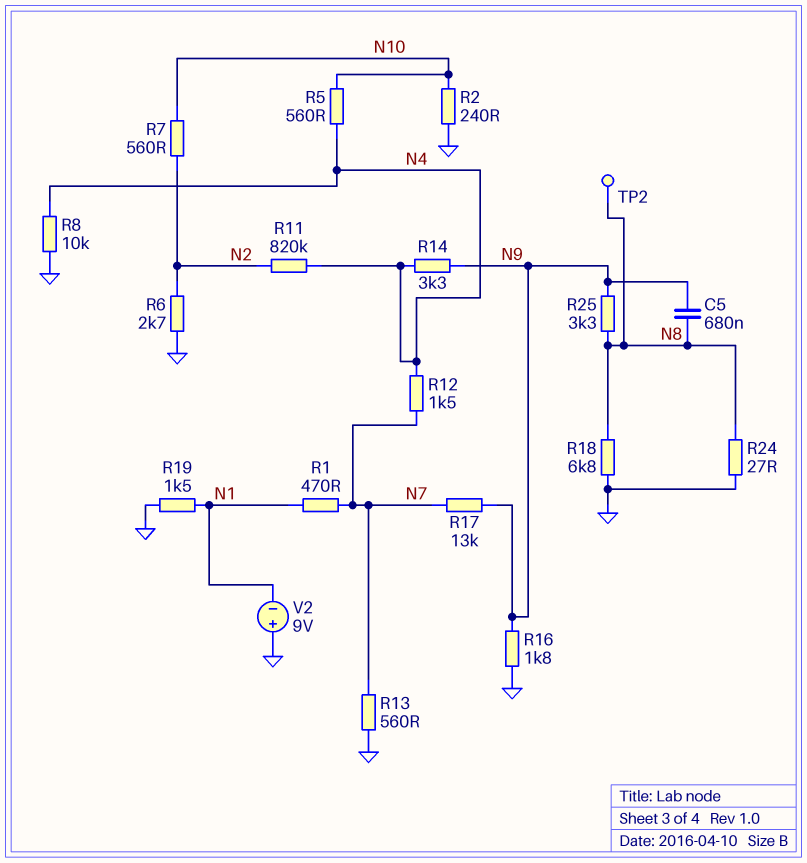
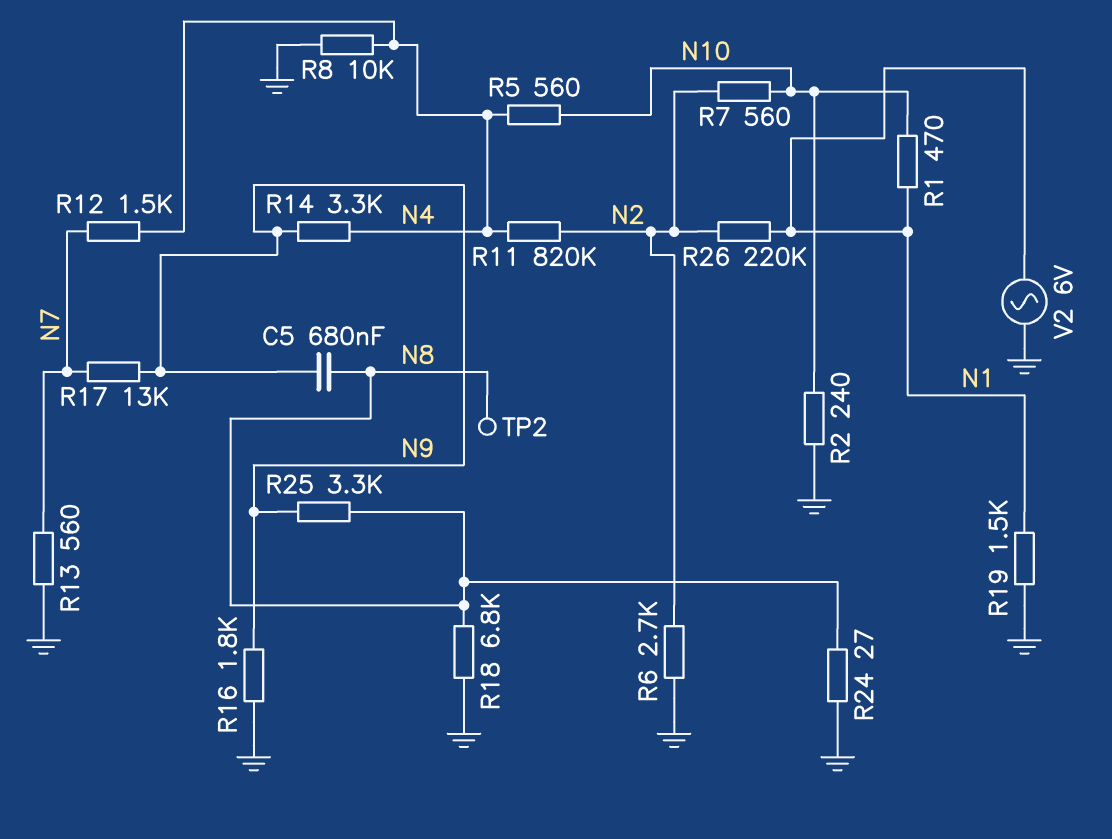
R1: 470 (N1, N7) -> 470 (N1, N10)
R26: none -> 220k (N1, N2)
V2: 9V (plus GND, minus N1) -> AC 6V (GND, N1)

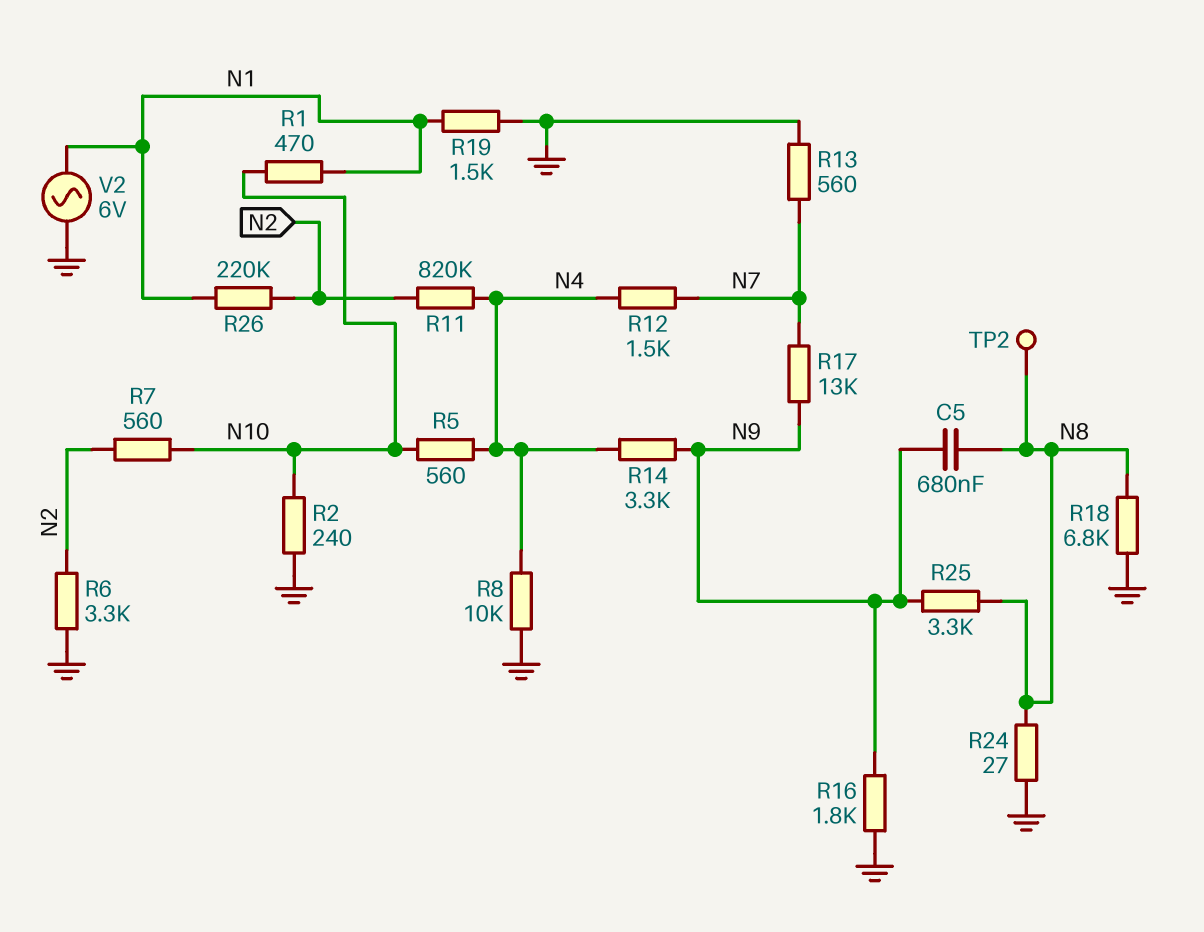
R6: 2.7k (GND, N2) -> 3.3k (GND, N2)

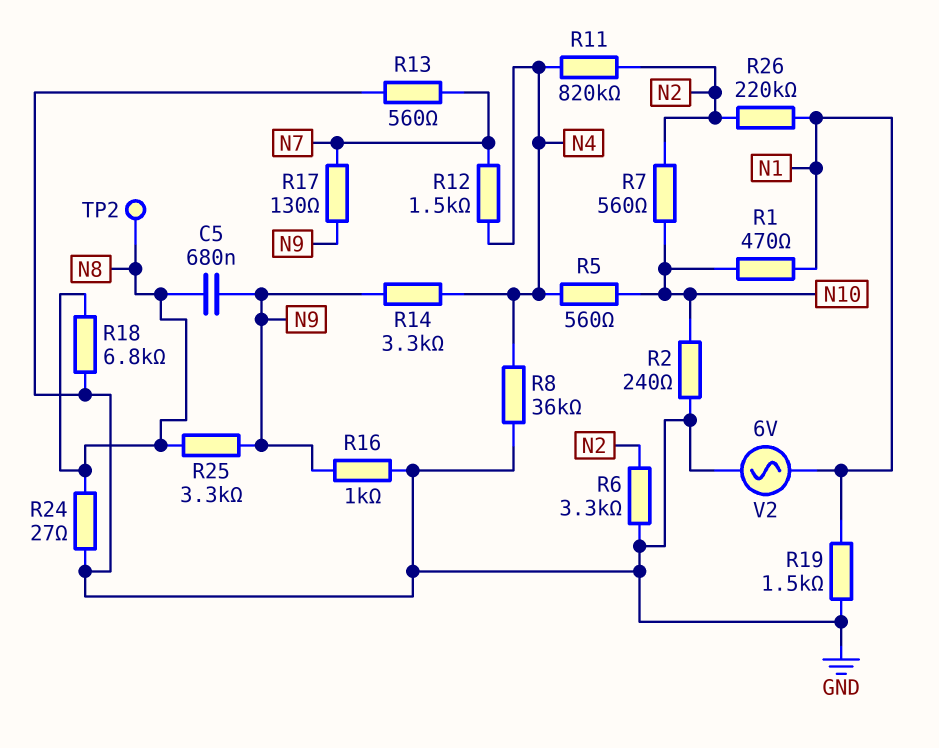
R8: 10k (GND, N4) -> 36k (GND, N4)
R16: 1.8k (GND, N9) -> 1k (GND, N9)
R17: 13k (N7, N9) -> 130 (N7, N9)

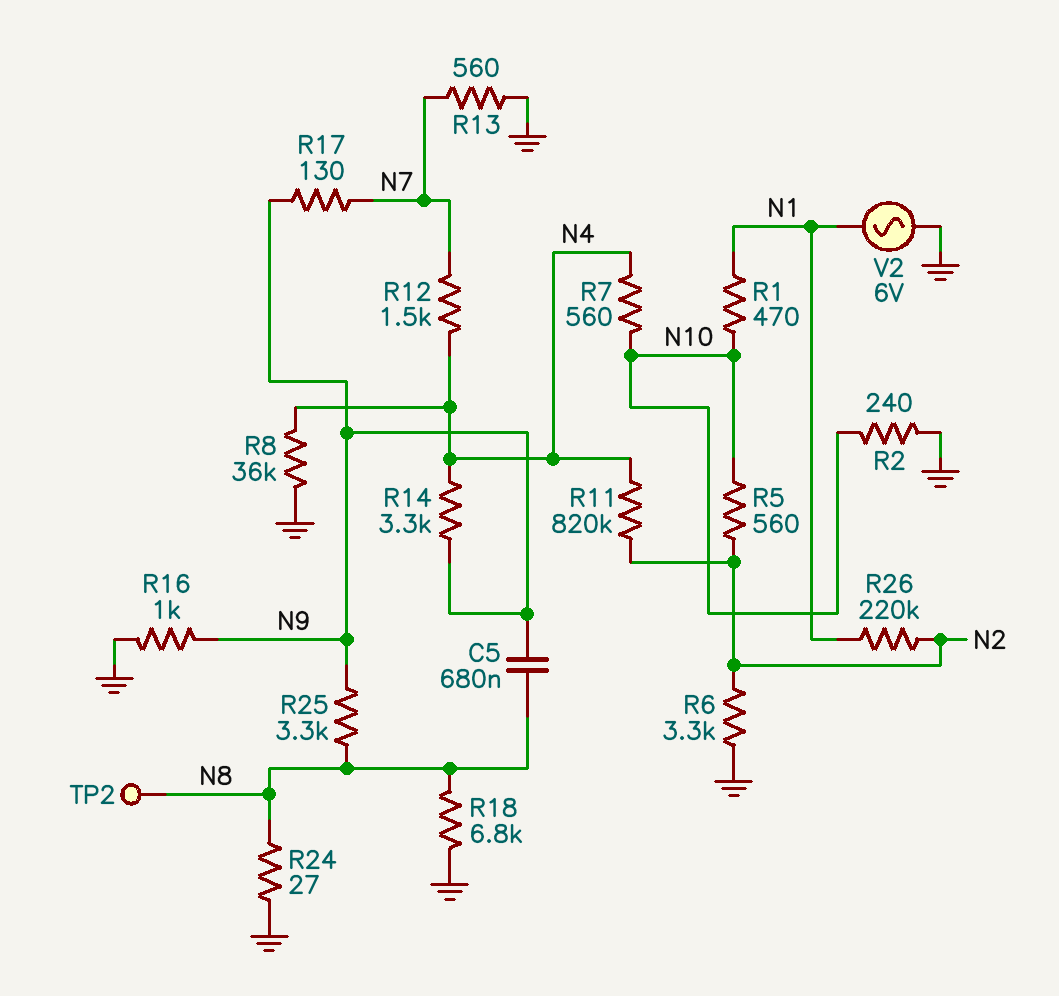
R5: 560 (N4, N10) -> 560 (N2, N10)
R7: 560 (N2, N10) -> 560 (N4, N10)
R19: 1.5k (GND, N1) -> none

